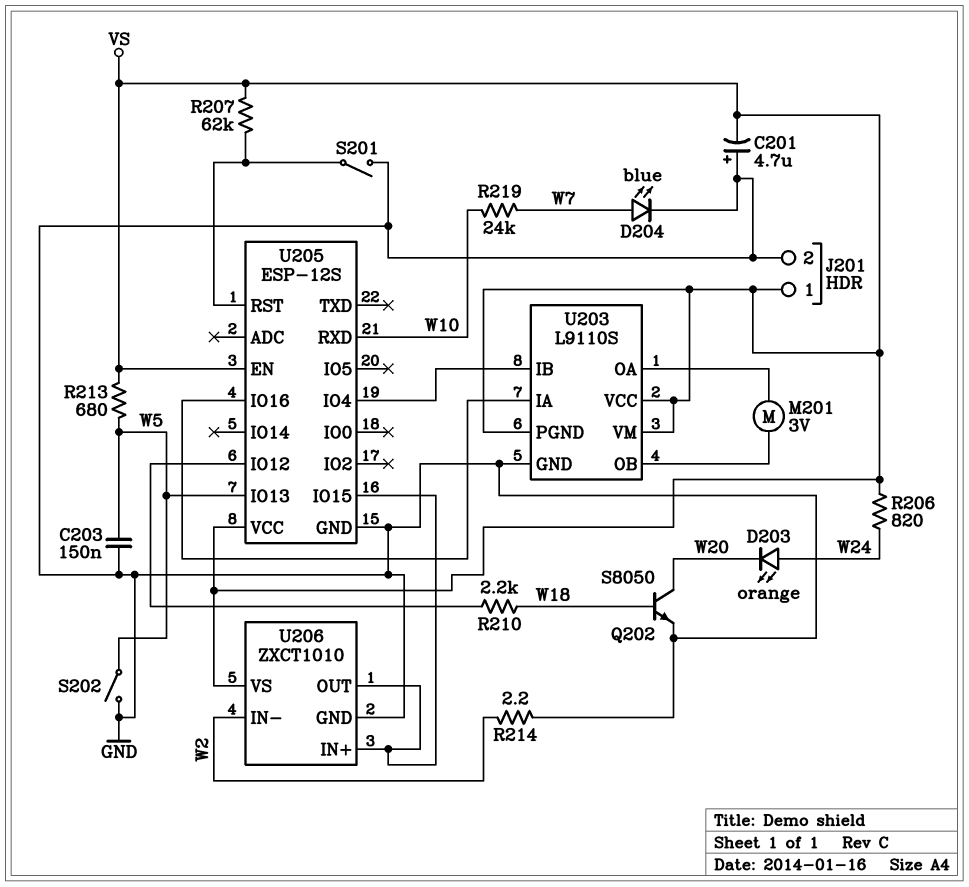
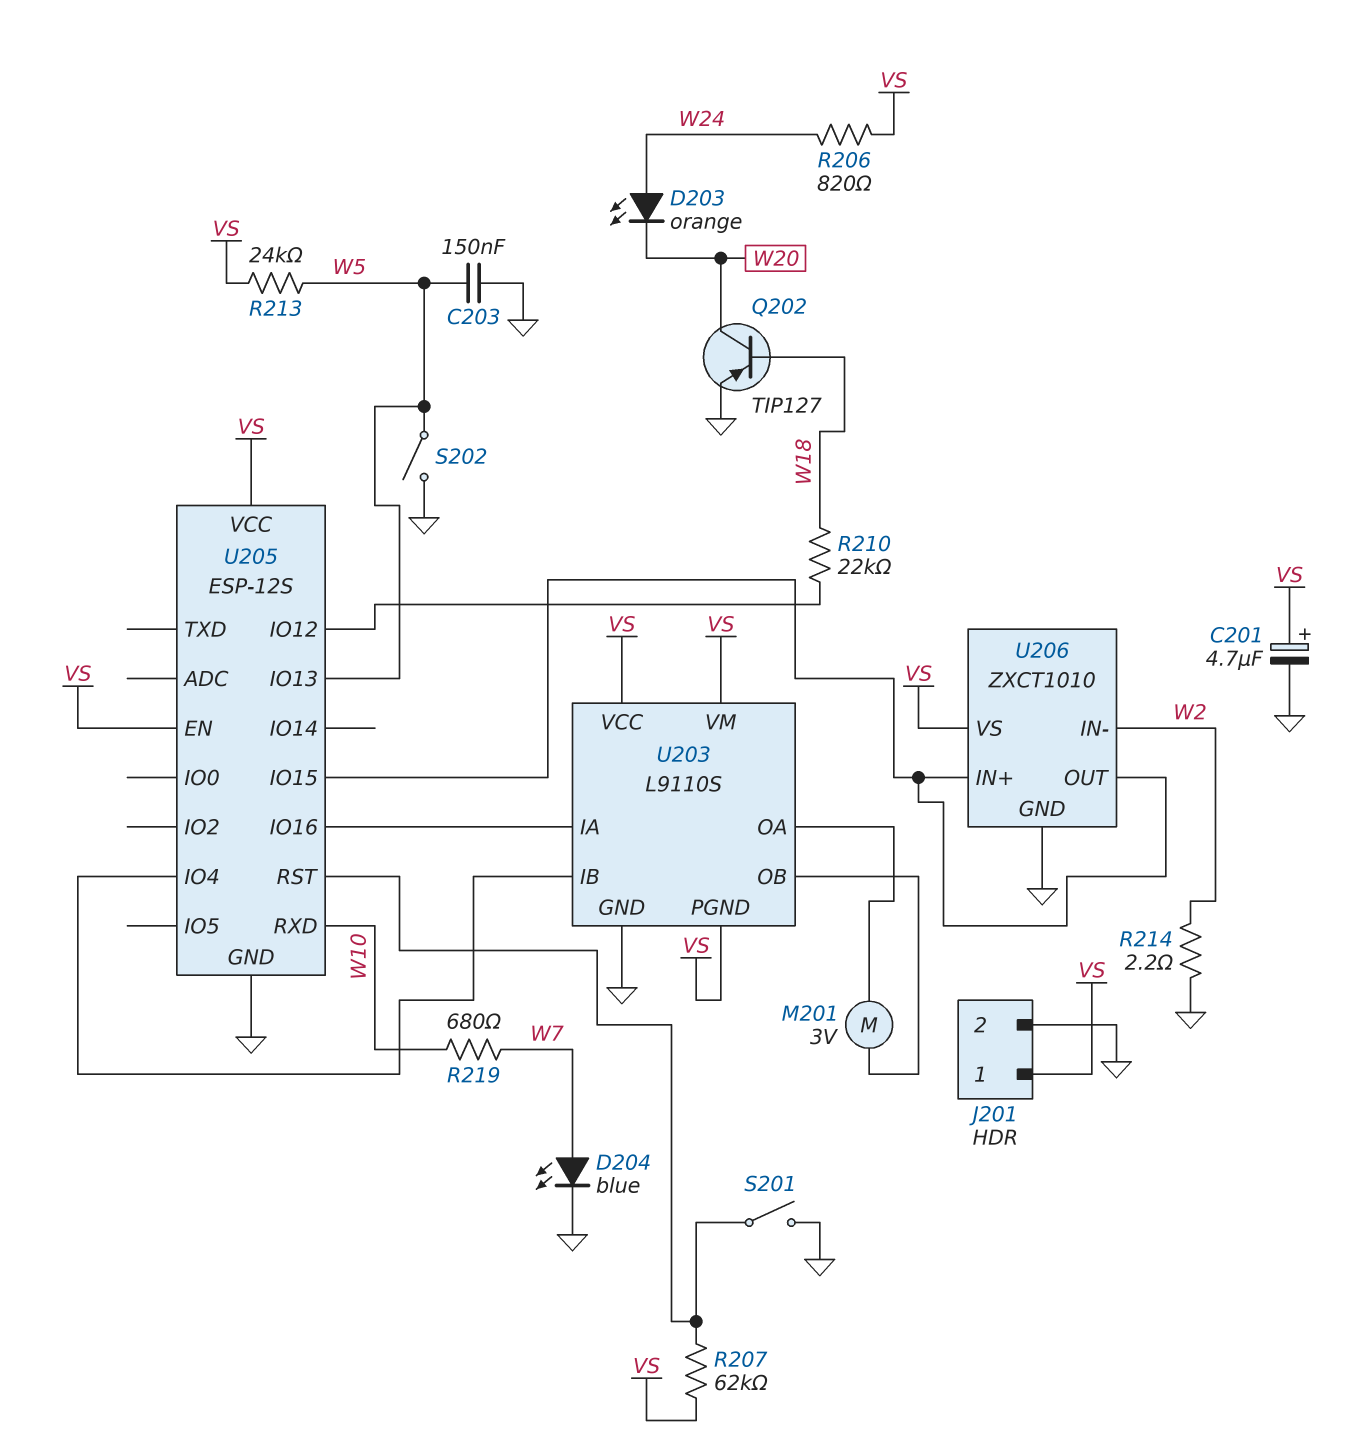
C201: 4.7uF (plus GND, minus VS) -> 4.7uF (plus VS, minus GND)
Q202: NPN S8050 (B W18, C W20, E GND) -> PNP TIP127 (B W18, C W20, E GND)
R210: 2.2k (U205/IO12, W18) -> 22k (U205/IO12, W18)
R213: 680 (VS, W5) -> 24k (VS, W5)
R219: 24k (W7, W10) -> 680 (W7, W10)

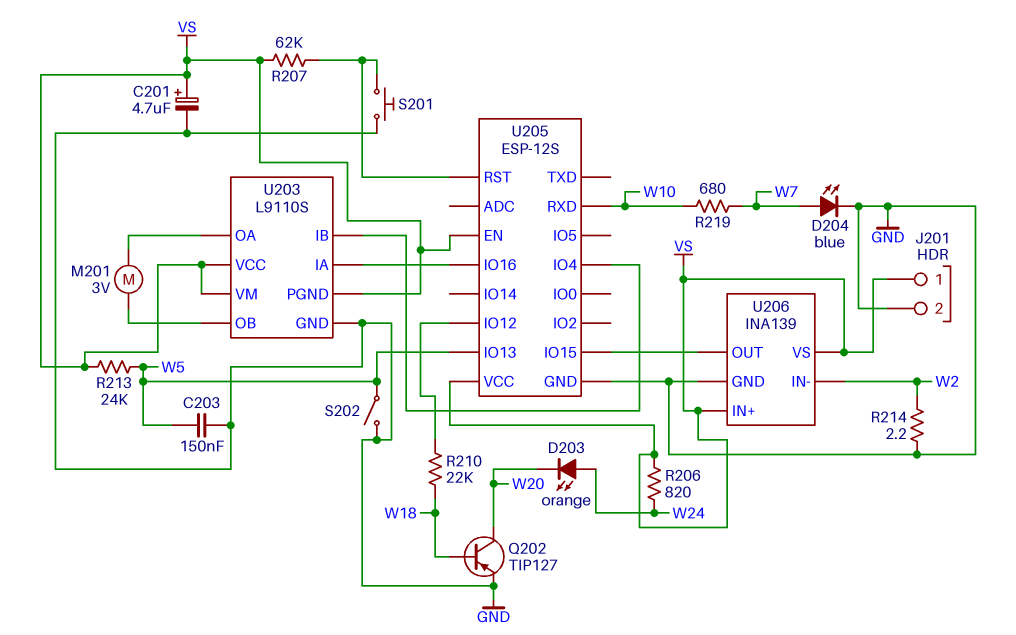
S201: switch (GND, U205/RST) -> button (GND, U205/RST)
U206: ZXCT1010 -> INA139
U206 pin IN+: U205/IO15 -> VS

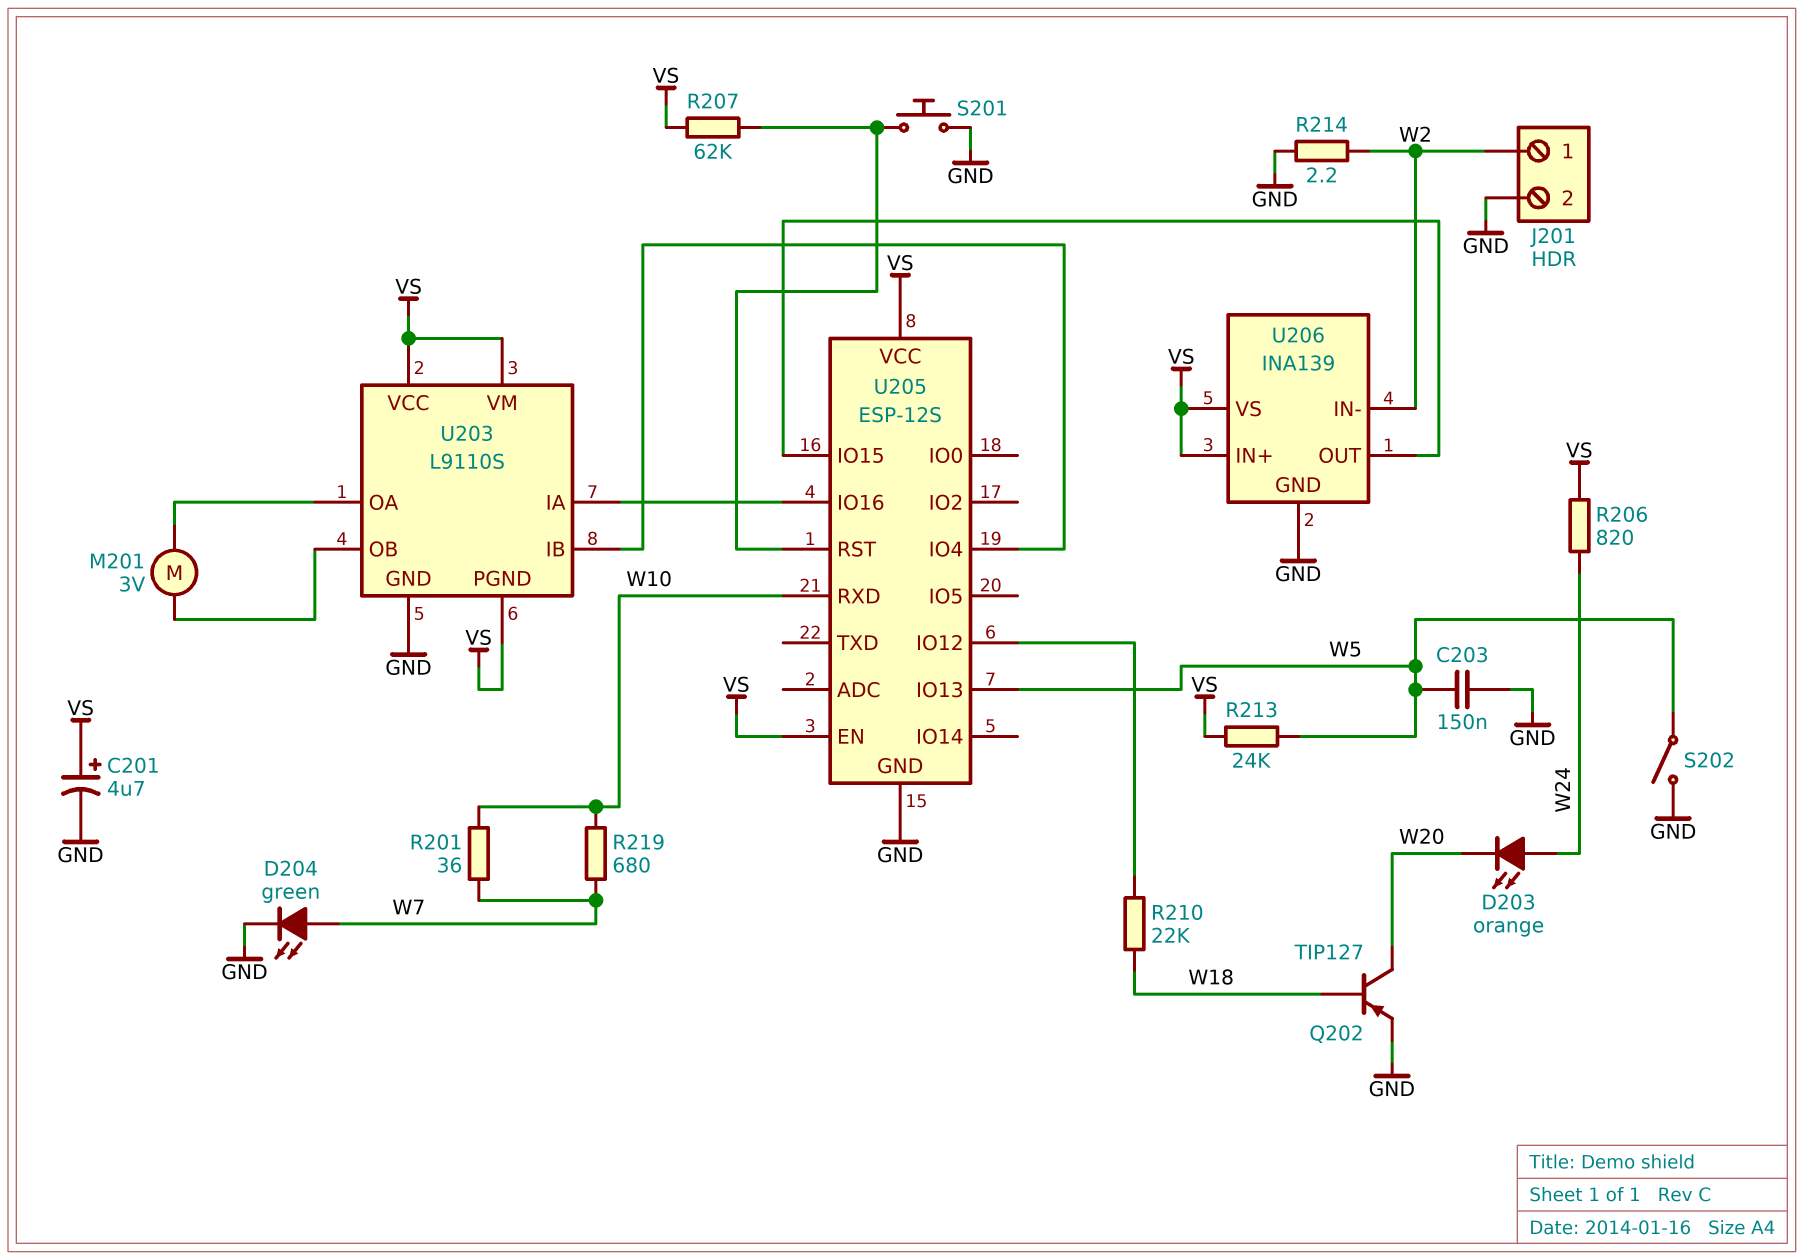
D204: LED blue (A W7, K GND) -> LED green (A W7, K GND)
J201 pin 1: VS -> W2
R201: none -> 36 (W7, W10)

